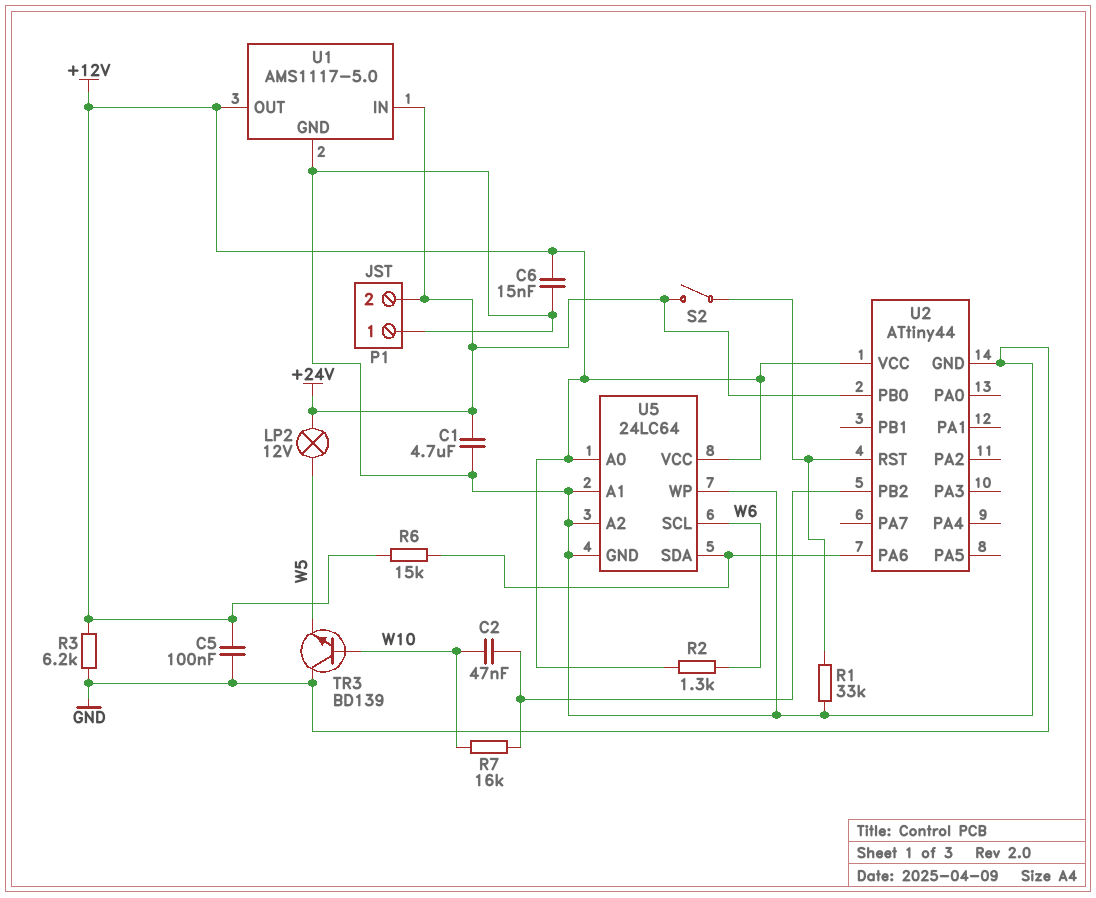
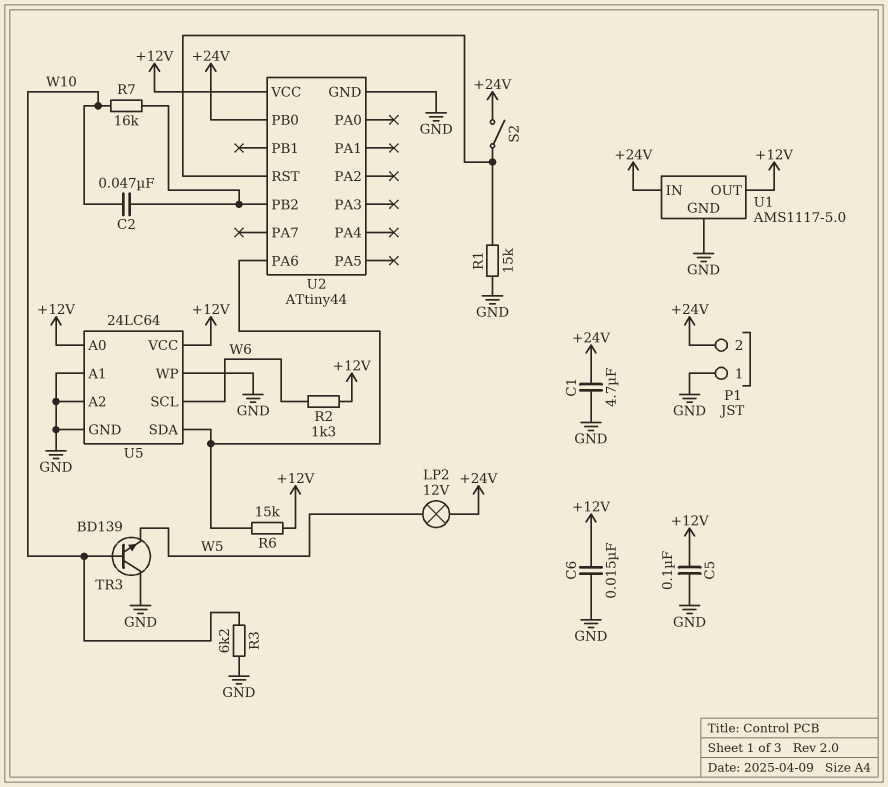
R1: 33k (GND, U2/RST) -> 15k (GND, U2/RST)
R3: 6.2k (+12V, GND) -> 6.2k (GND, W10)

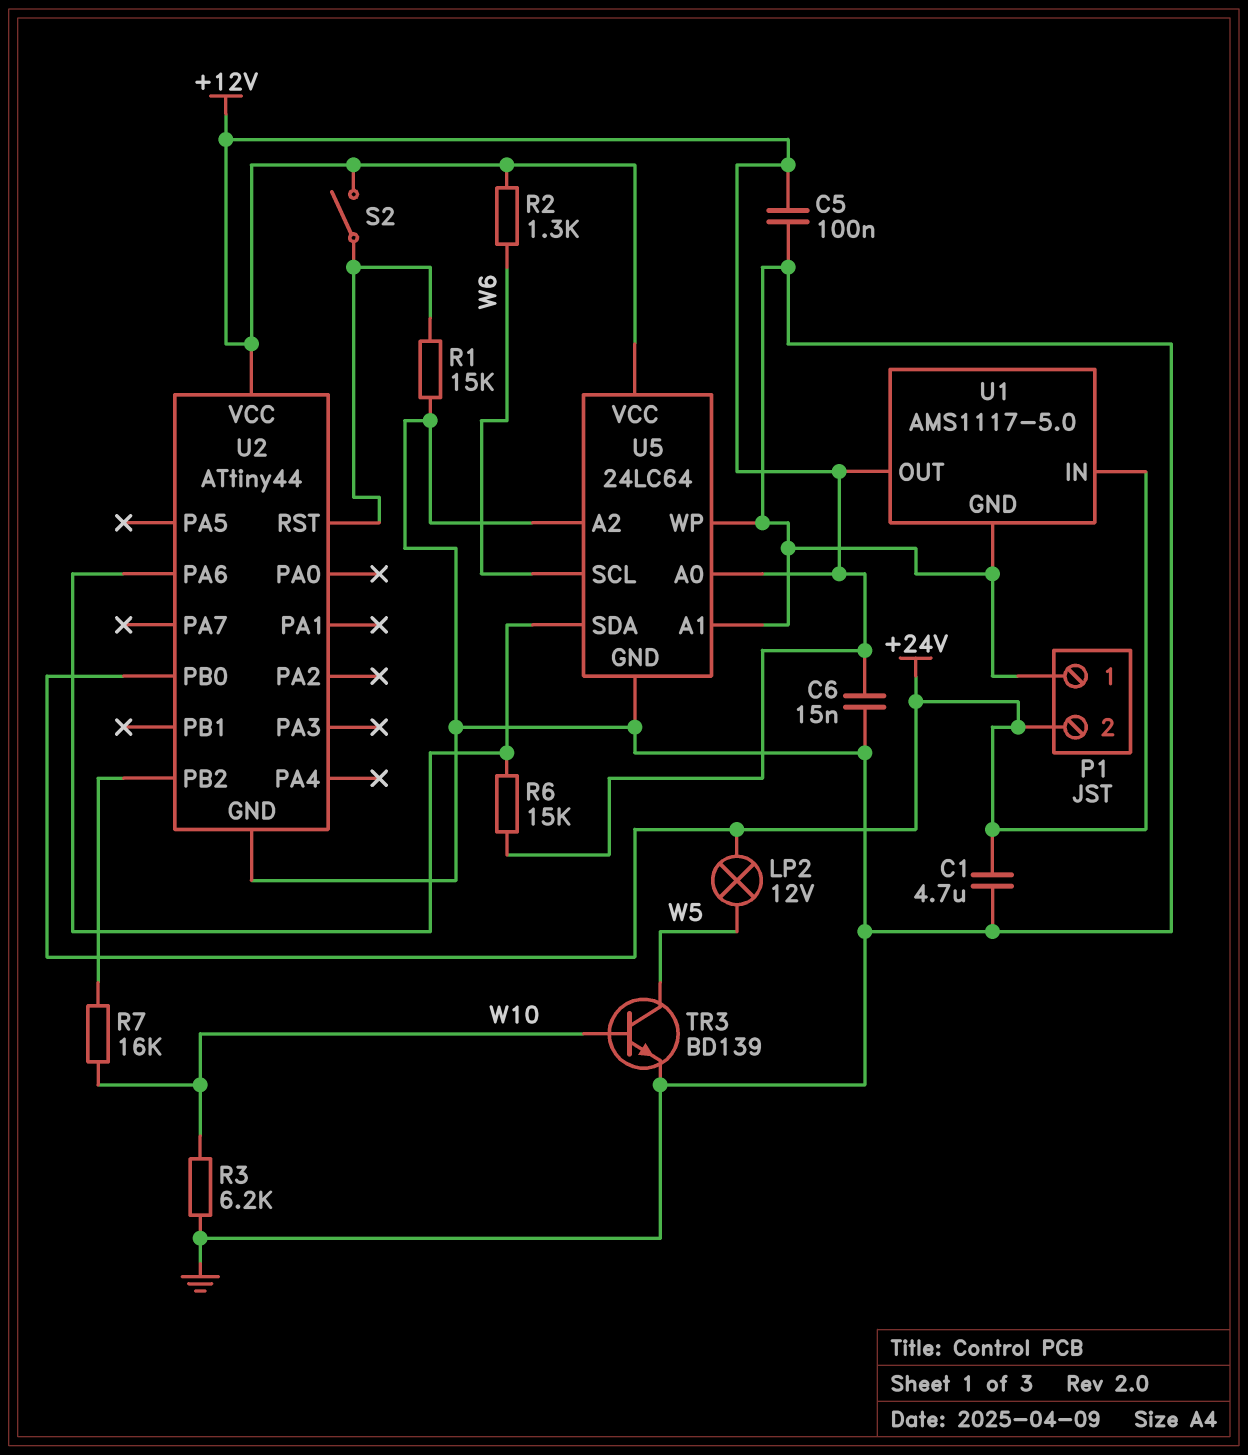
C2: 47nF (U2/PB2, W10) -> none
S2: switch (+24V, U2/RST) -> switch (+12V, U2/RST)
TR3: NPN BD139 (B W10, C GND, E W5) -> NPN BD139 (B W10, C W5, E GND)

